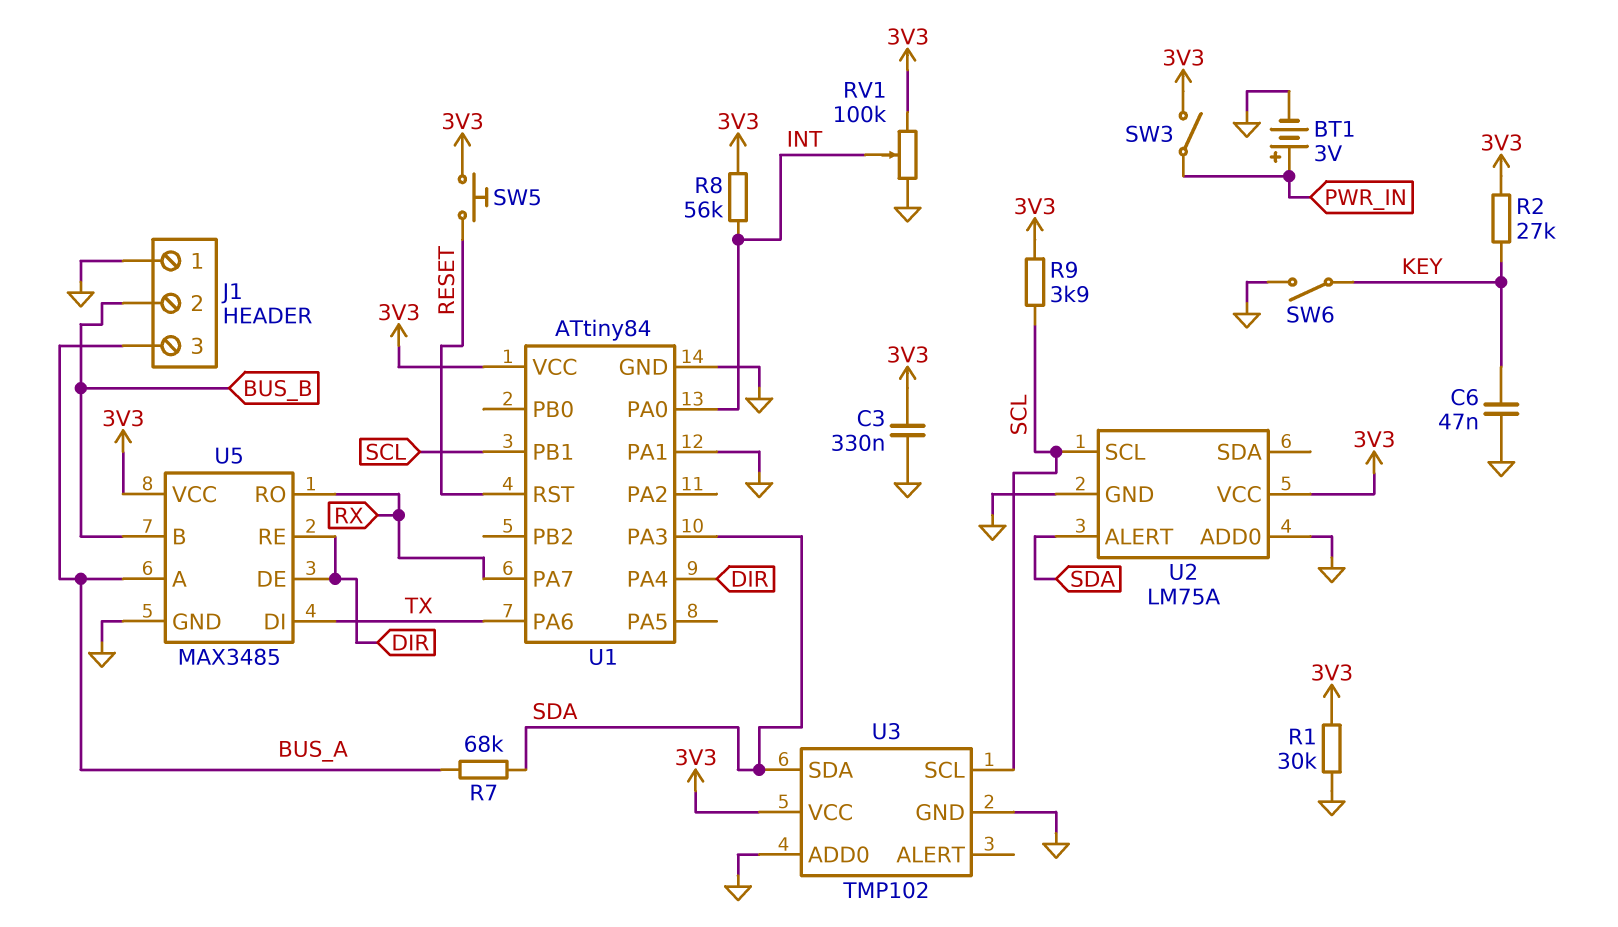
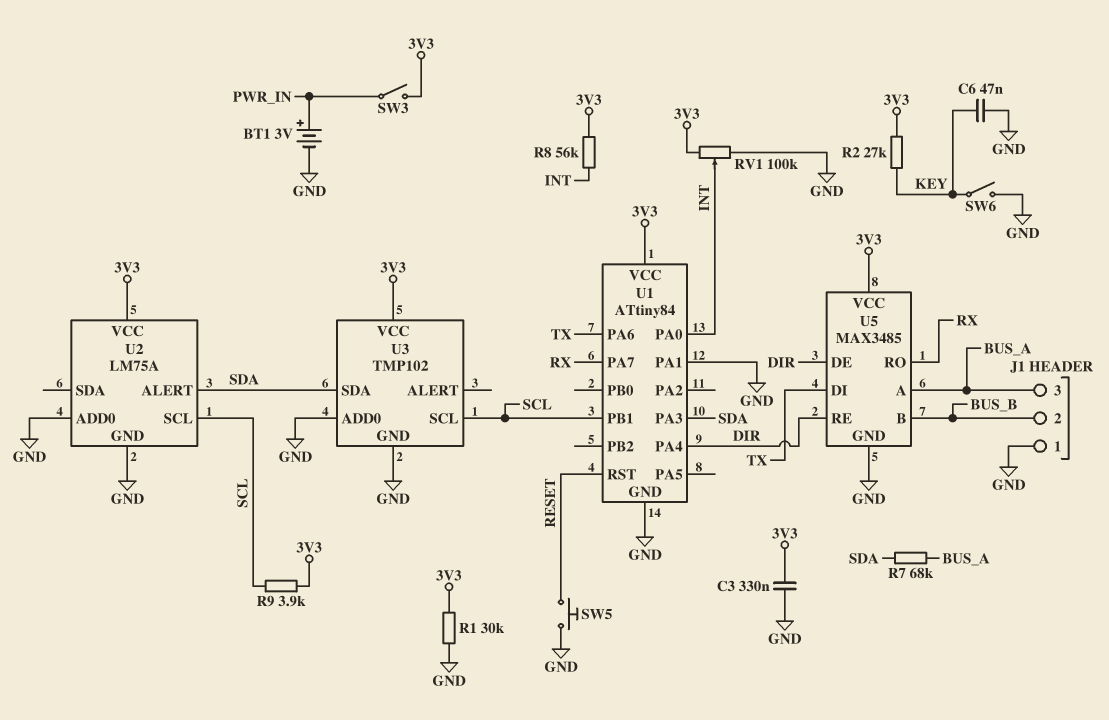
SW5: button (3V3, RESET) -> button (GND, RESET)

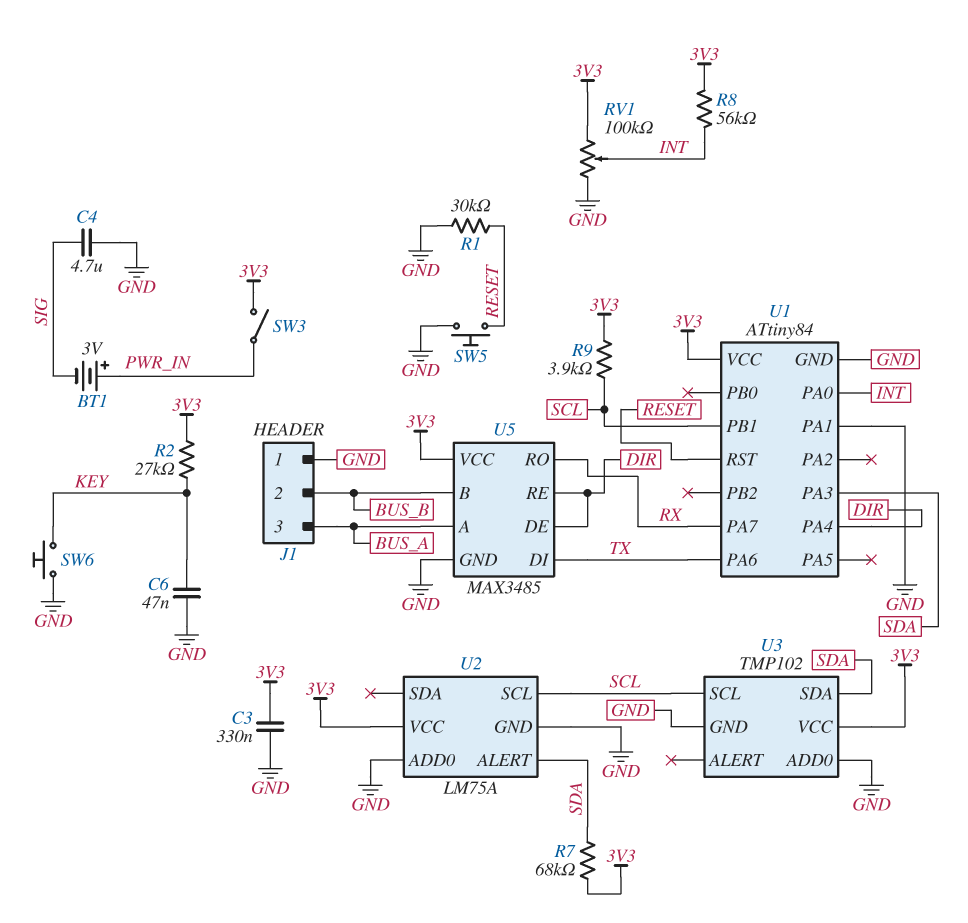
BT1: 3V (plus PWR_IN, minus GND) -> 3V (plus PWR_IN, minus SIG)
C4: none -> 4.7uF (GND, SIG)
R1: 30k (3V3, GND) -> 30k (GND, RESET)
R7: 68k (BUS_A, SDA) -> 68k (3V3, SDA)
SW6: switch (GND, KEY) -> button (GND, KEY)

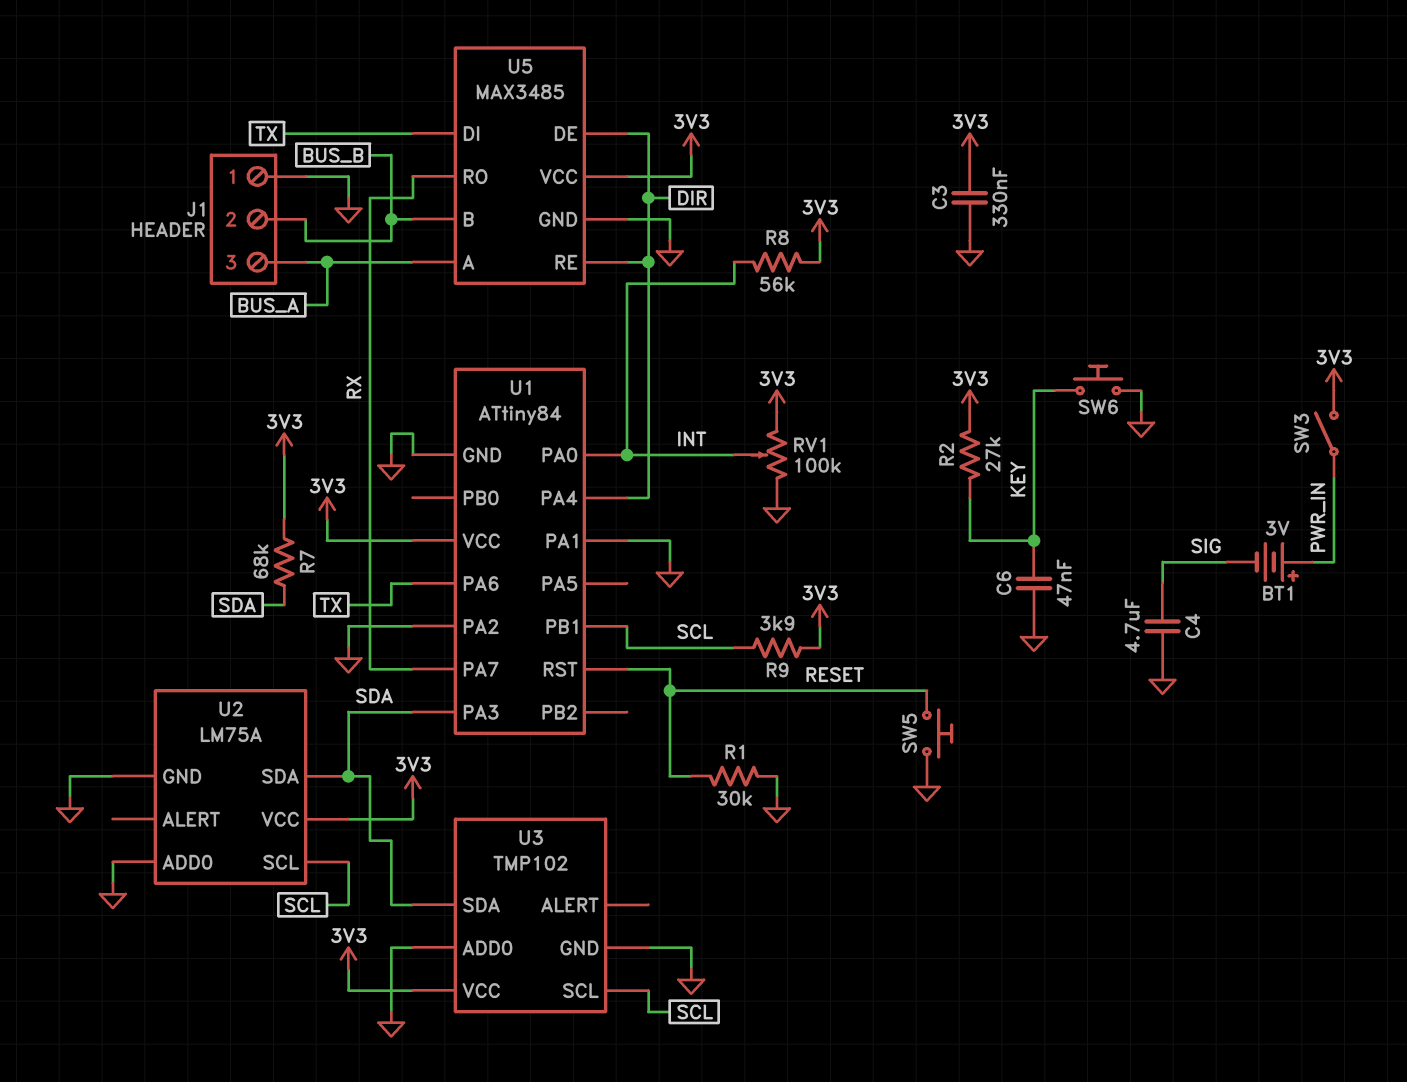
U1 pin PA2: none -> GND
U2 pin ALERT: SDA -> none
U2 pin SDA: none -> SDA

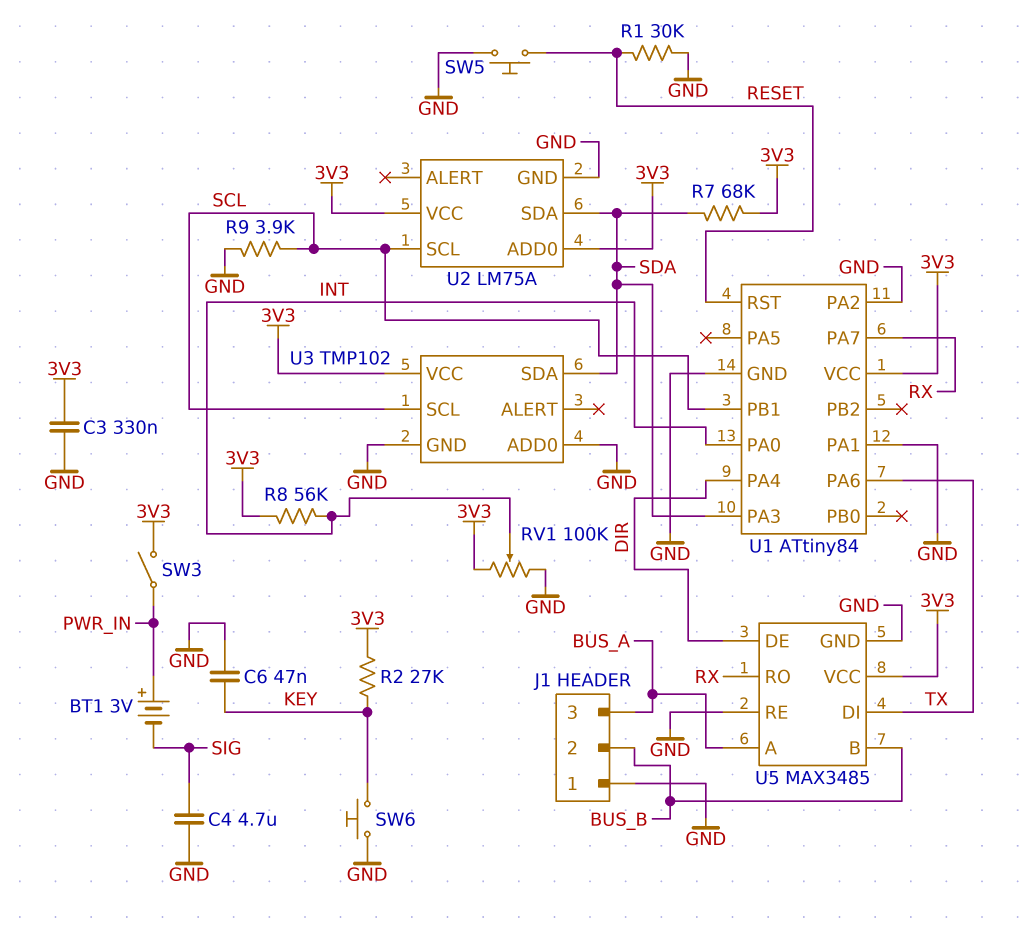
R9: 3.9k (3V3, SCL) -> 3.9k (GND, SCL)
U2 pin ADD0: GND -> 3V3
U5 pin RE: DIR -> GND

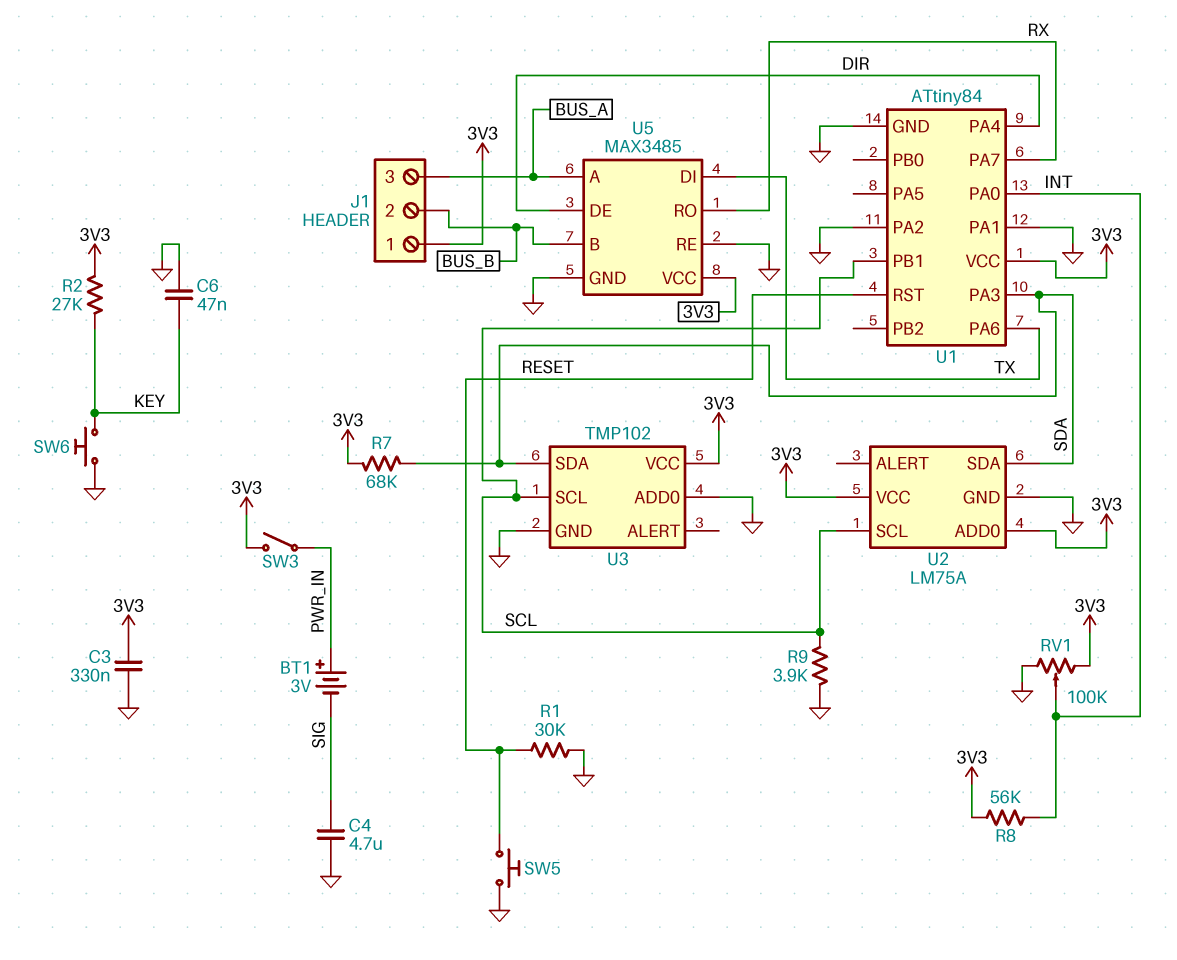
J1 pin 1: GND -> 3V3

